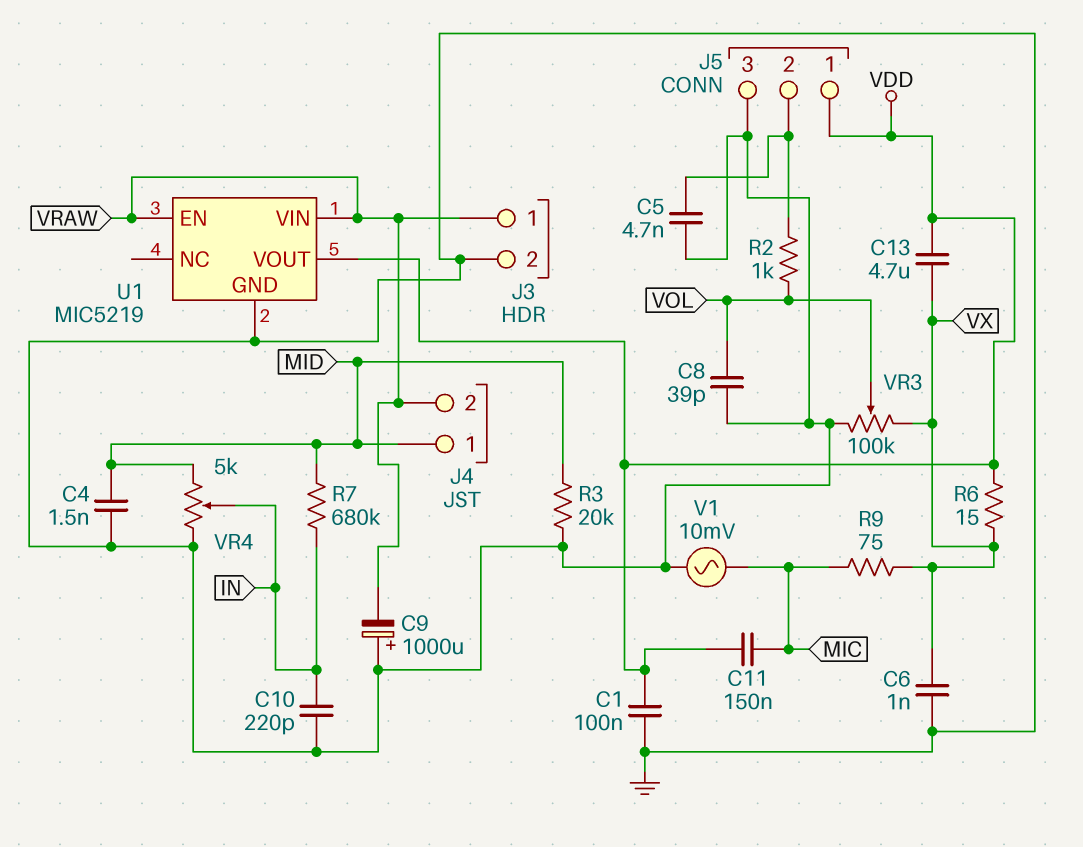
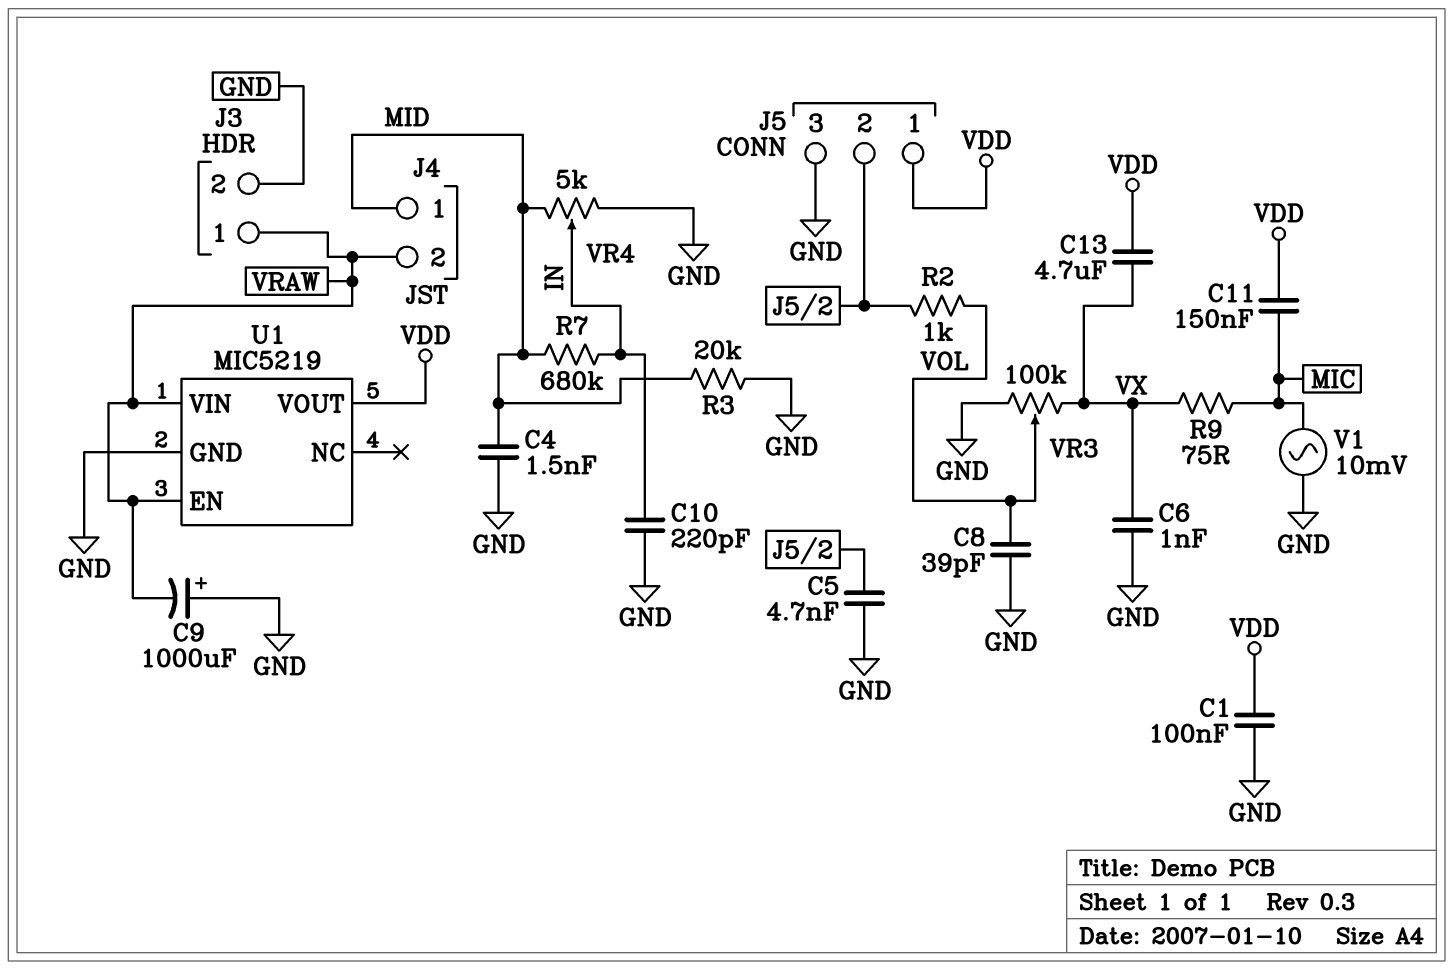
R6: 15 (VDD, VX) -> none

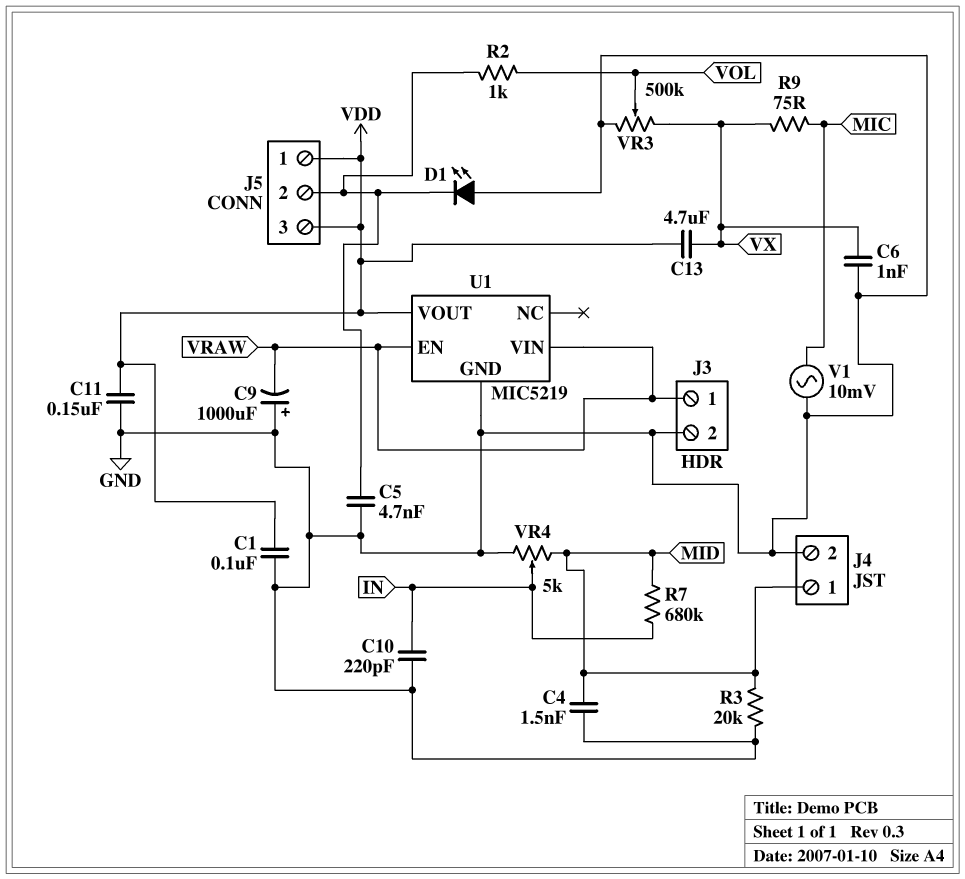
C8: 39pF (GND, VOL) -> none
C11: 150nF (MIC, VDD) -> 150nF (GND, VDD)
D1: none -> LED (A GND, K J5/2)
J4 pin 2: VRAW -> GND
J5 pin 3: GND -> VDD
VR3: 100k (GND, VX, wiper VOL) -> 500k (GND, VX, wiper VOL)

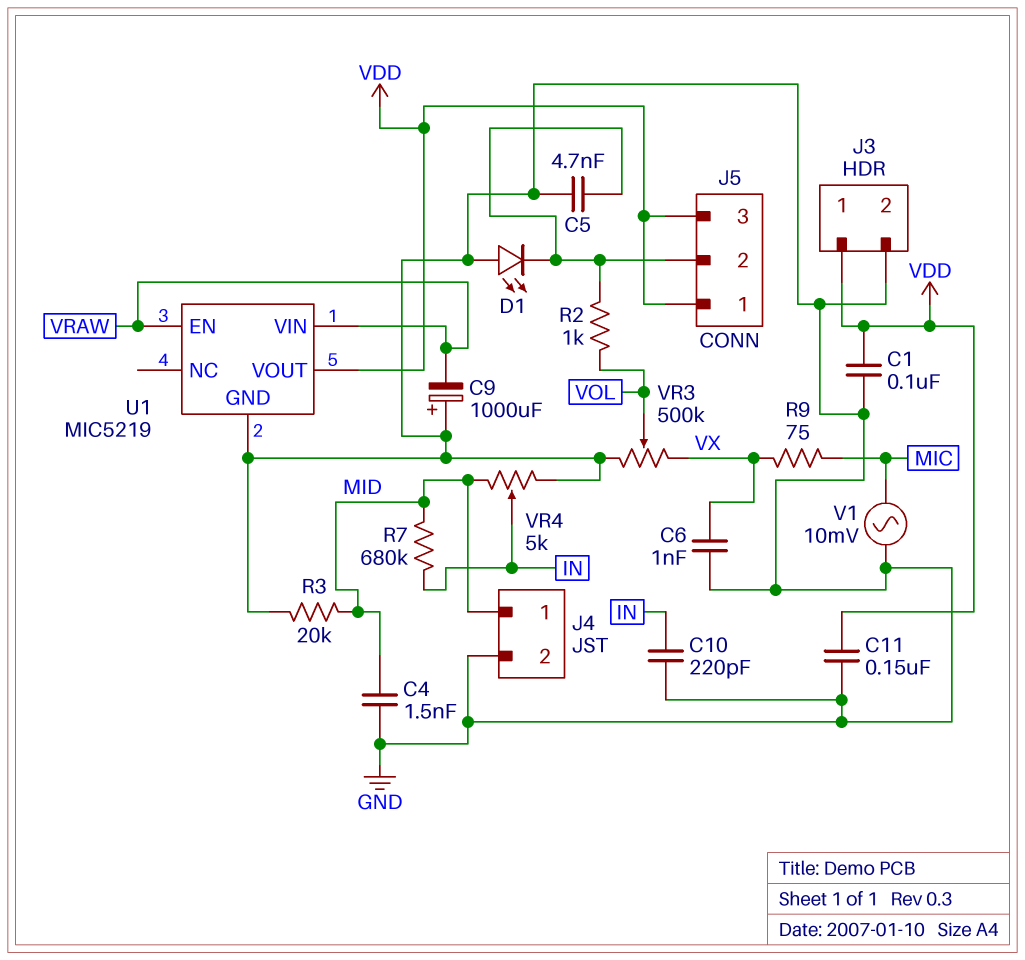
C13: 4.7uF (VDD, VX) -> none
J3 pin 1: VRAW -> VDD

